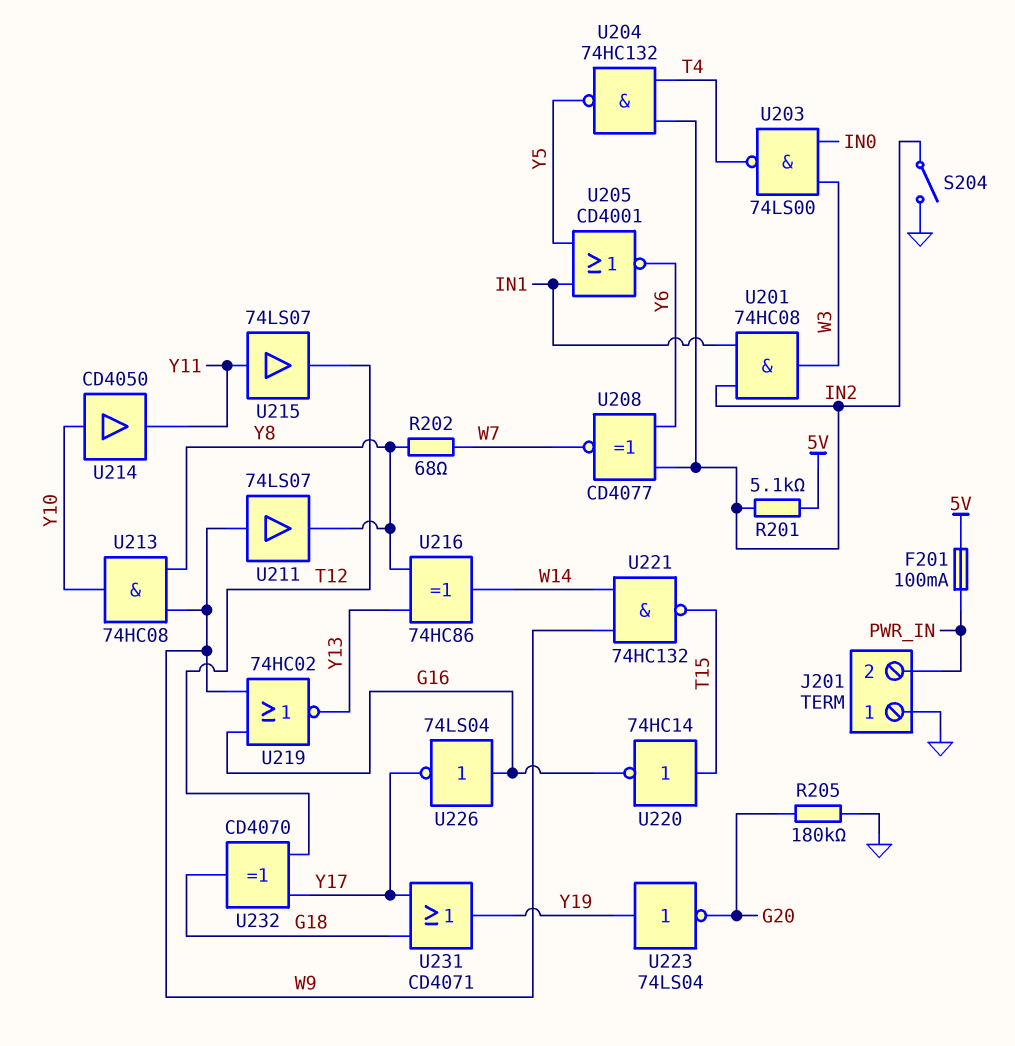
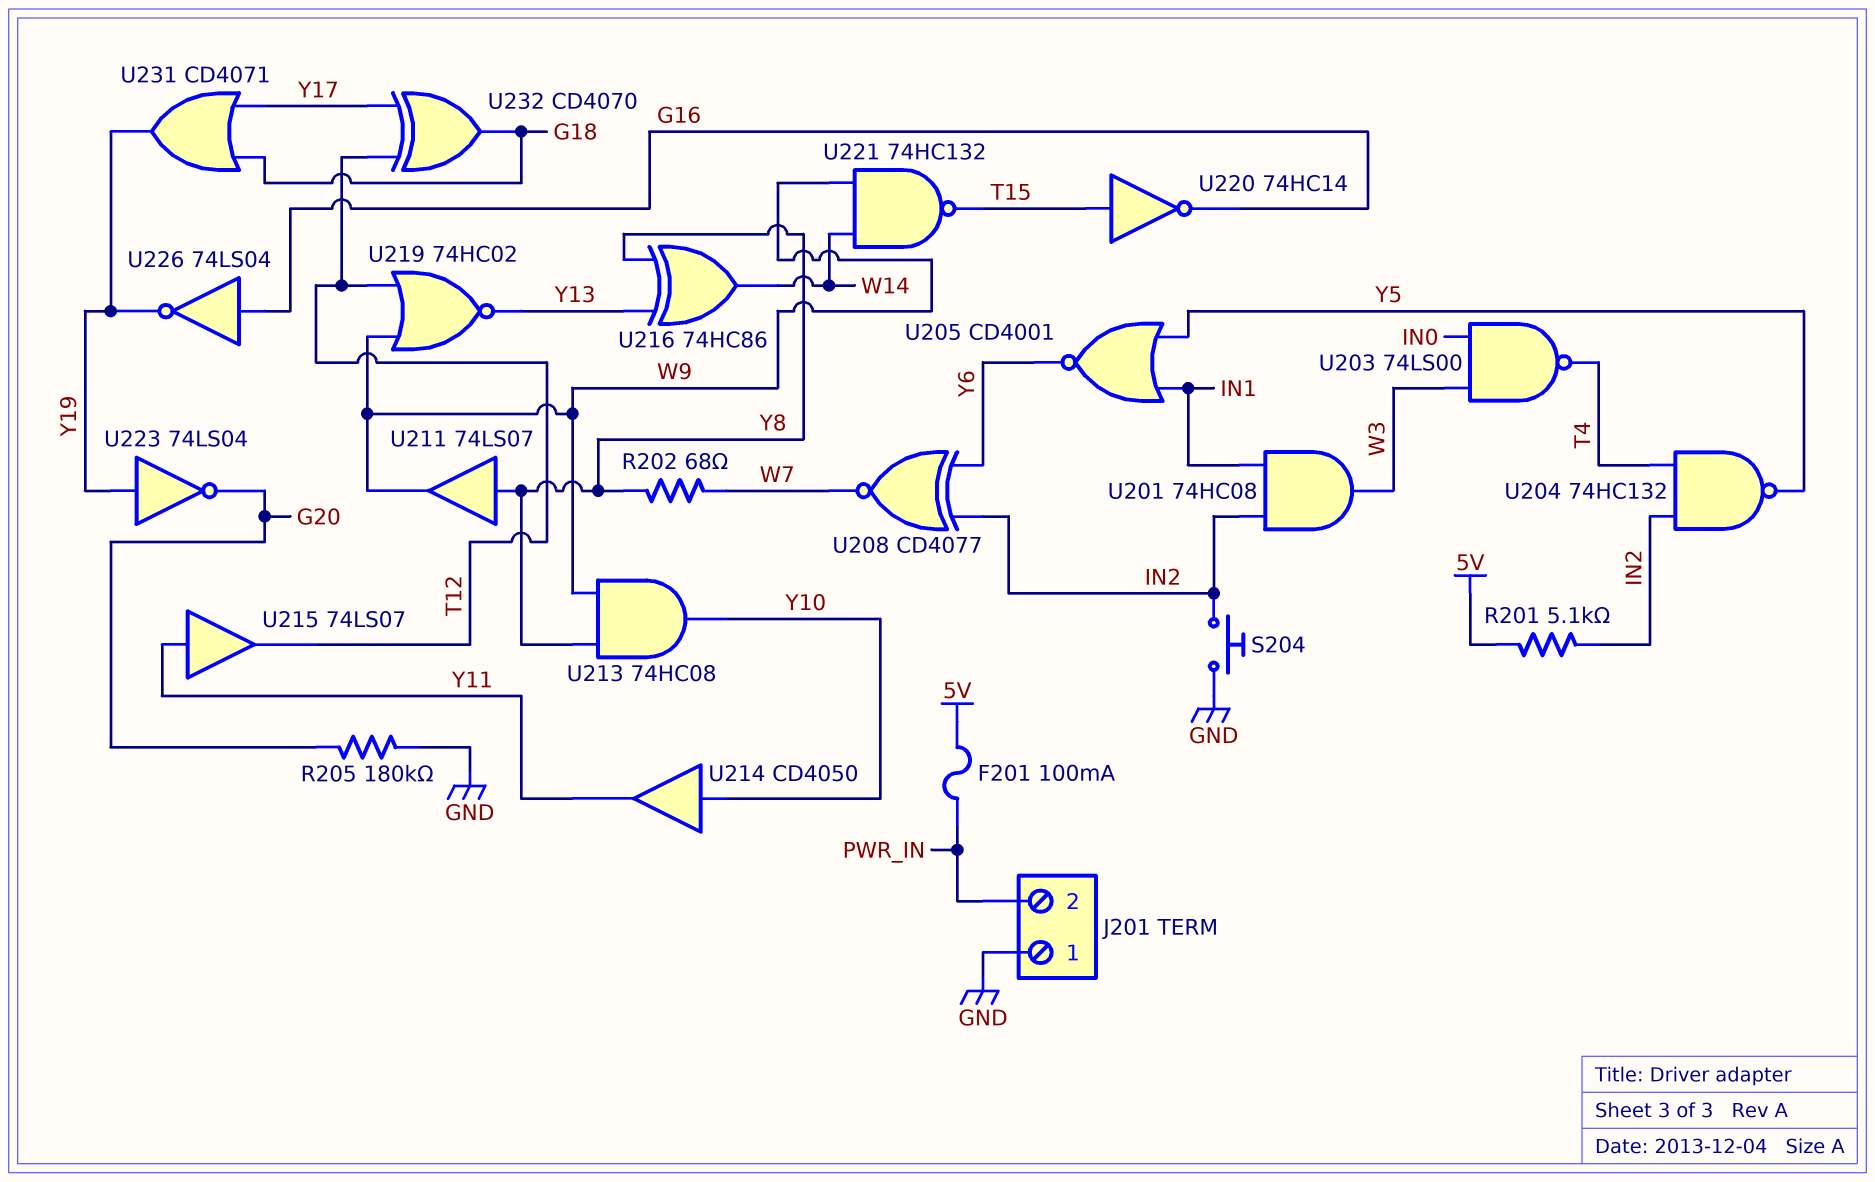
S204: switch (GND, IN2) -> button (GND, IN2)
U211: buffer 74LS07 (in W9, out Y8) -> buffer 74LS07 (in Y8, out W9)
U219: NOR 74HC02 (in G16, in W9, out Y13) -> NOR 74HC02 (in T12, in W9, out Y13)
U226: NOT 74LS04 (in G16, out Y17) -> NOT 74LS04 (in G16, out Y19)

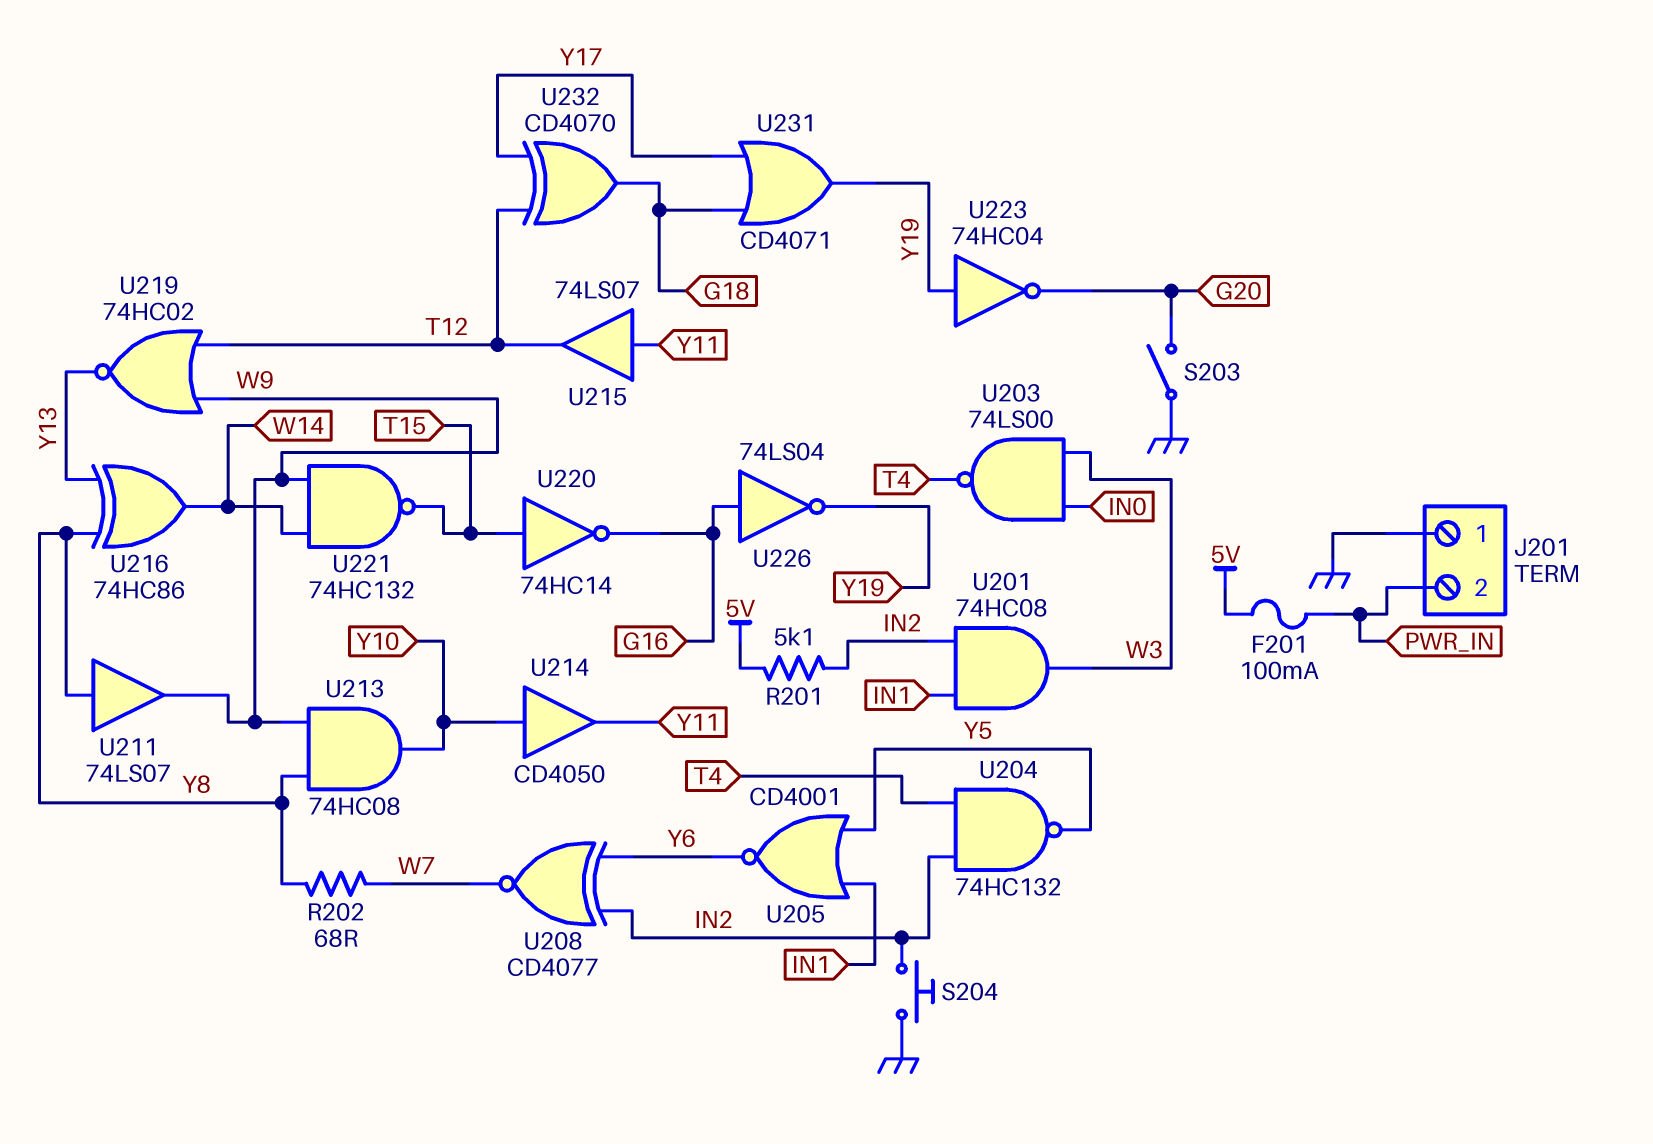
R205: 180k (G20, GND) -> none
S203: none -> switch (G20, GND)
U223: NOT 74LS04 (in Y19, out G20) -> NOT 74HC04 (in Y19, out G20)

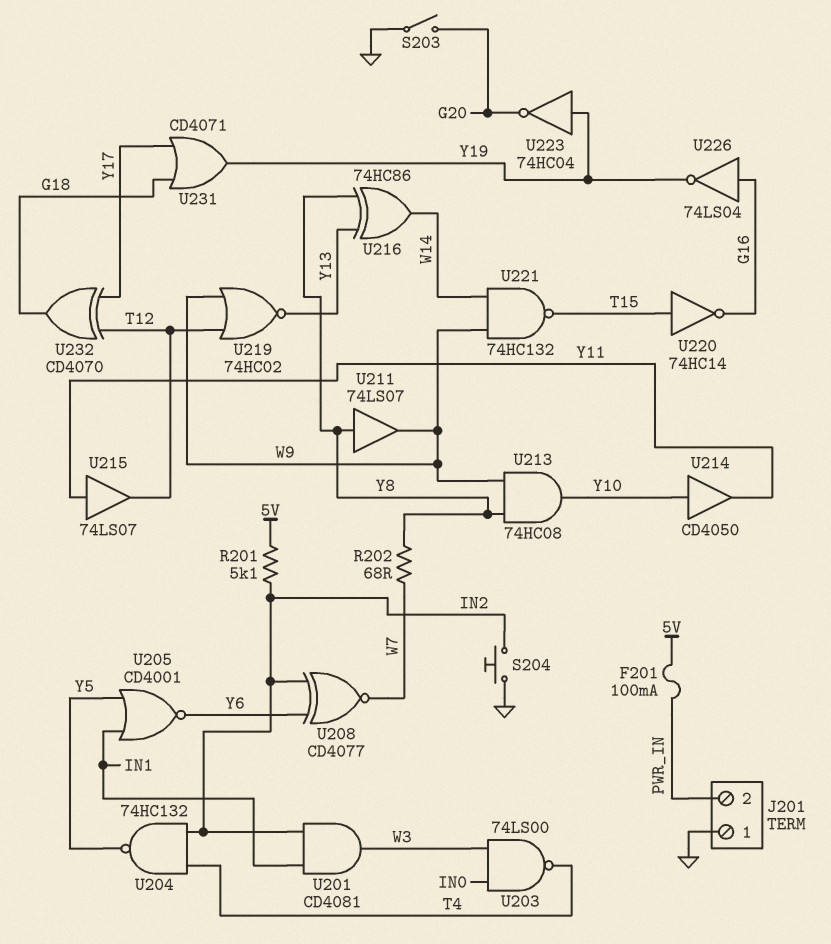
U201: AND 74HC08 (in IN1, in IN2, out W3) -> AND CD4081 (in IN1, in IN2, out W3)

